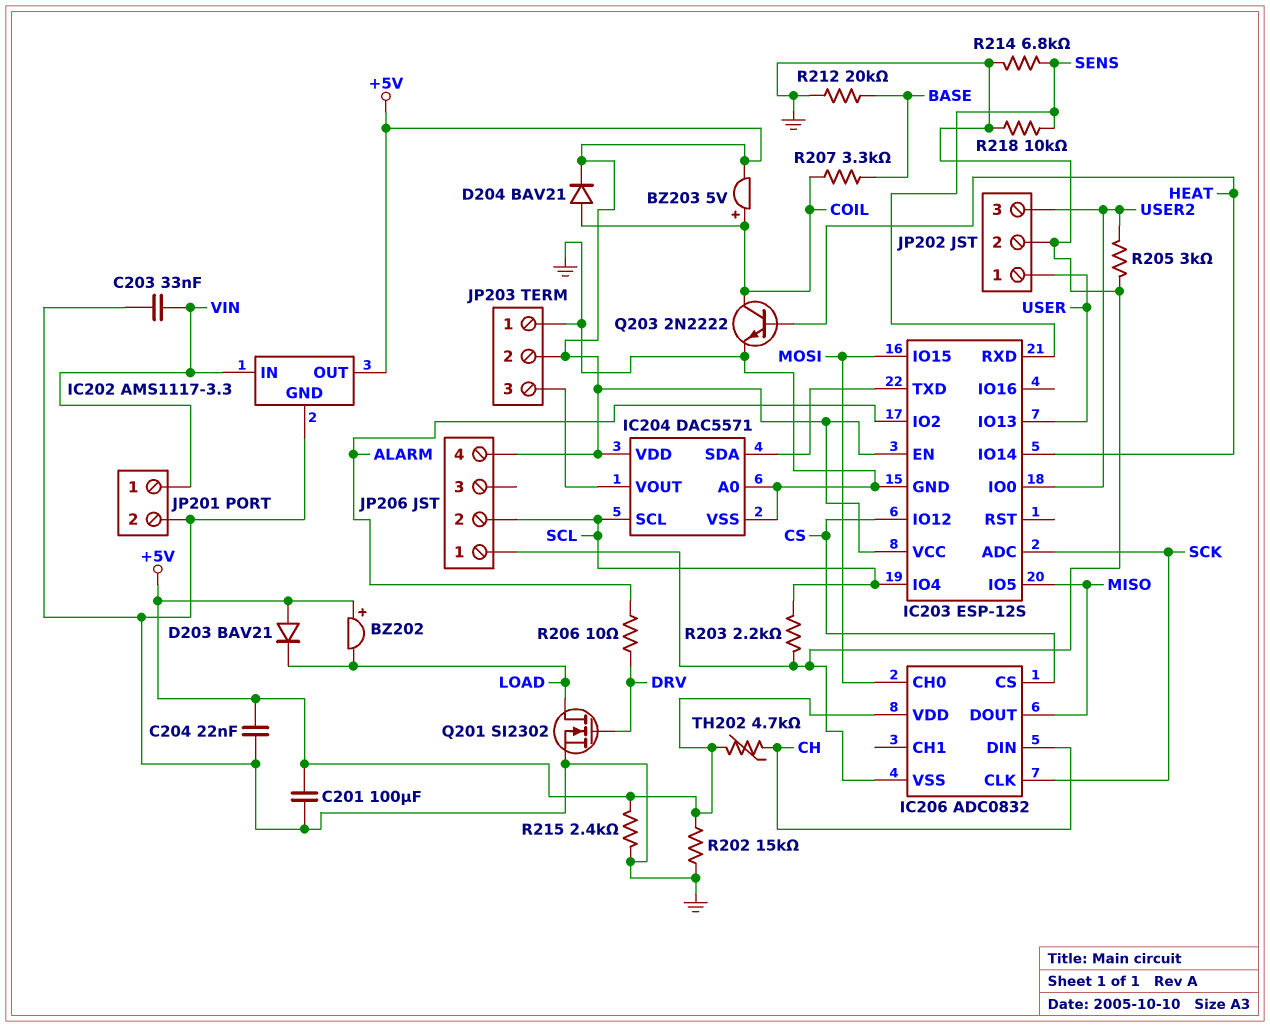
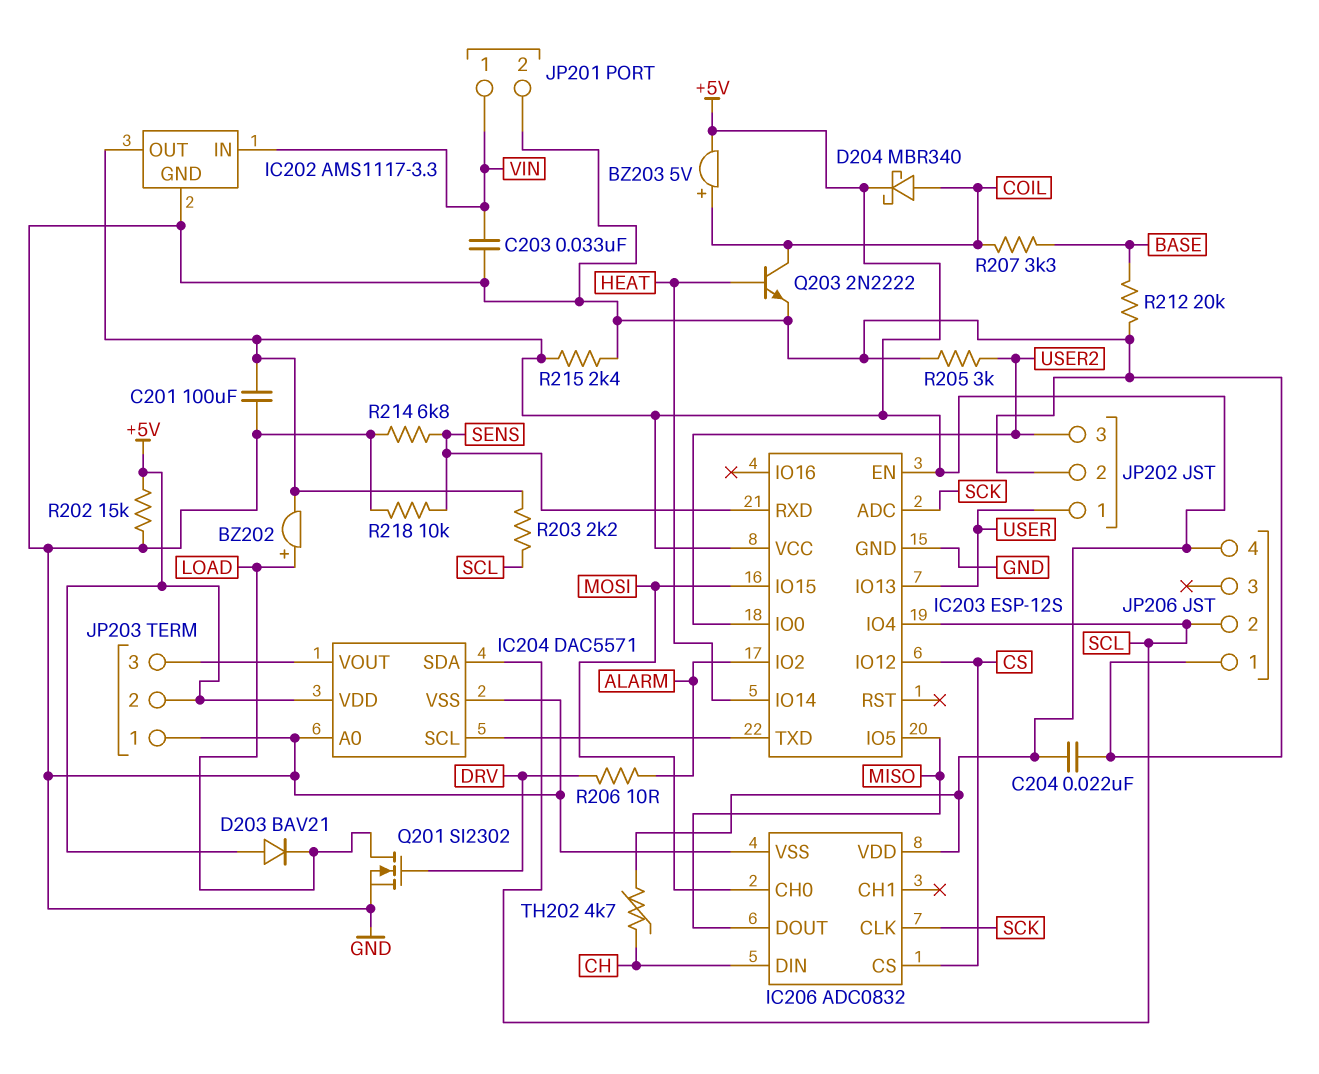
BZ202: buzzer (plus +5V, minus LOAD) -> buzzer (plus LOAD, minus +5V)
D204: diode BAV21 (A COIL, K +5V) -> schottky MBR340 (A COIL, K +5V)
IC204 pin SCL: SCL -> IC203/TXD
IC204 pin SDA: IC203/TXD -> SCL
R203: 2.2k (GND, SCL) -> 2.2k (+5V, SCL)

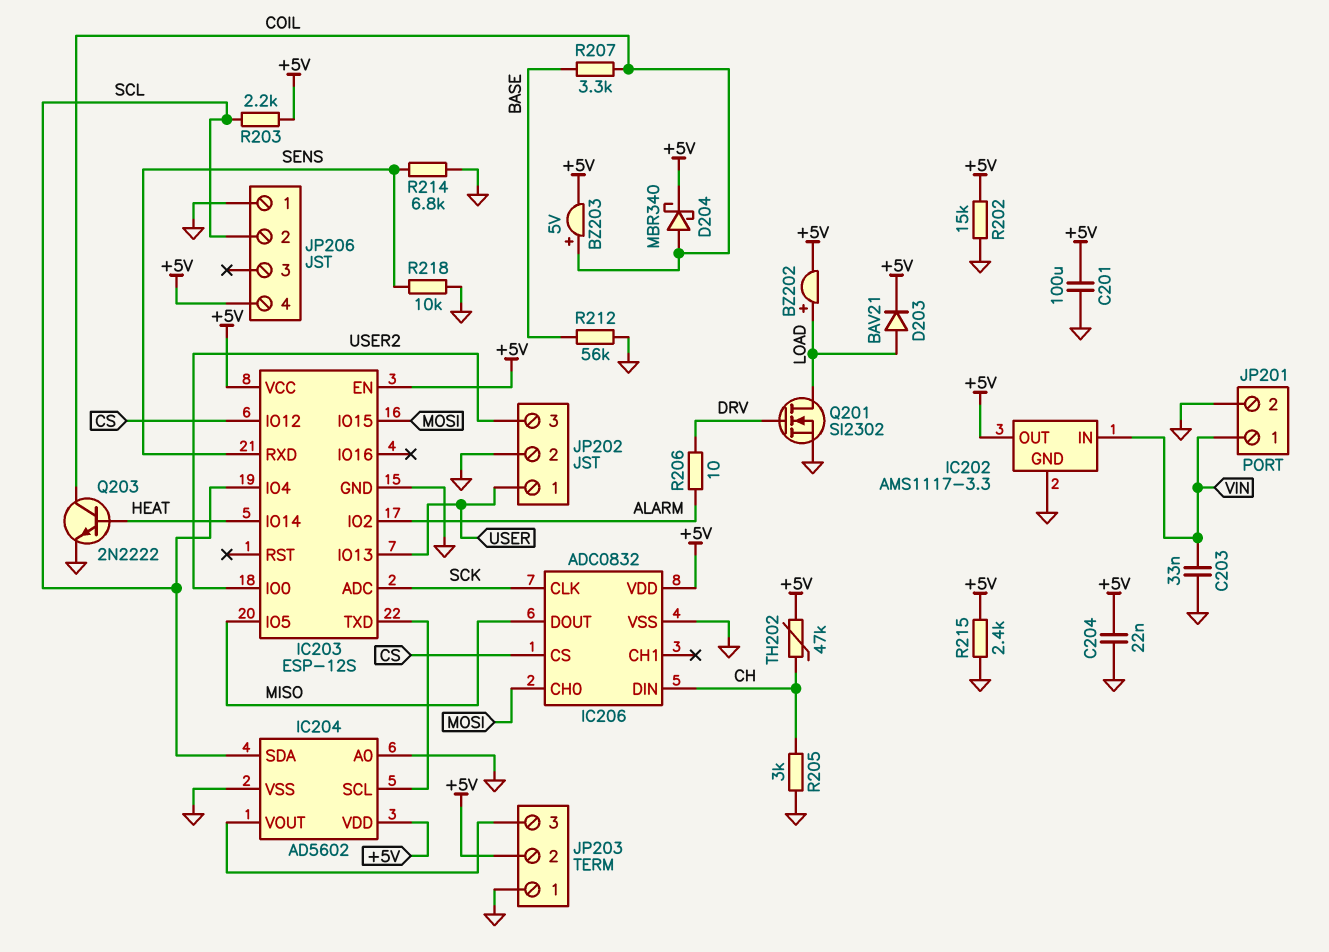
D203: diode BAV21 (A +5V, K LOAD) -> diode BAV21 (A LOAD, K +5V)
IC204: DAC5571 -> AD5602
R205: 3k (GND, USER2) -> 3k (CH, GND)
R212: 20k (BASE, GND) -> 56k (BASE, GND)
TH202: 4.7k (+5V, CH) -> 47k (+5V, CH)

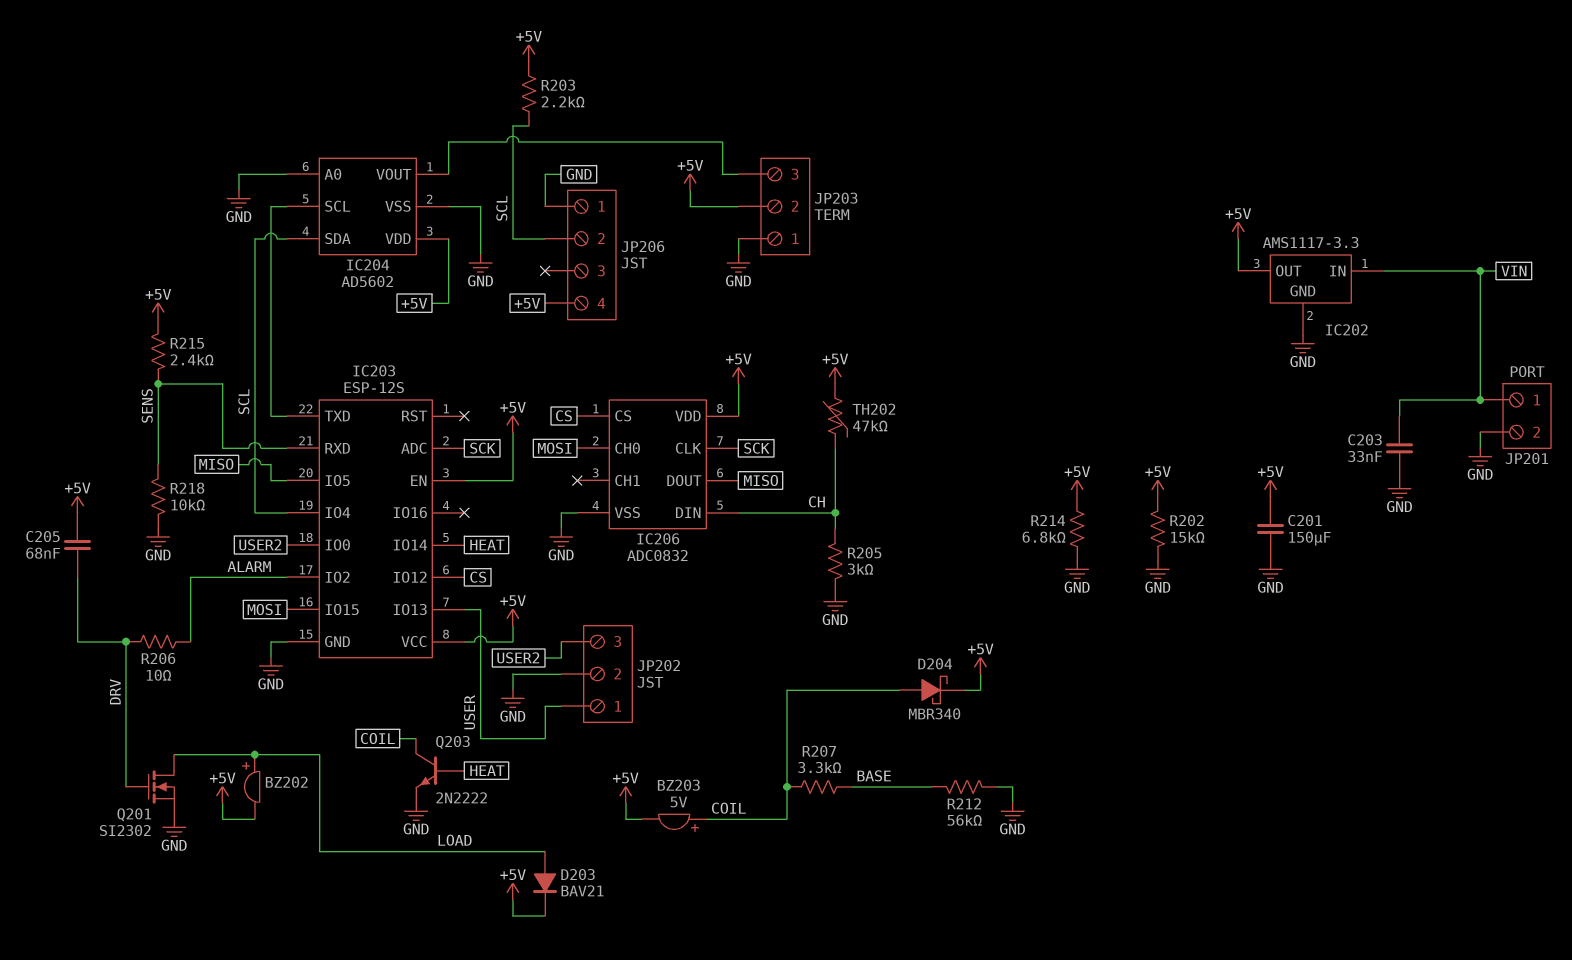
C201: 100uF (+5V, GND) -> 150uF (+5V, GND)
C204: 22nF (+5V, GND) -> none
C205: none -> 68nF (+5V, DRV)
R214: 6.8k (GND, SENS) -> 6.8k (+5V, GND)
R215: 2.4k (+5V, GND) -> 2.4k (+5V, SENS)

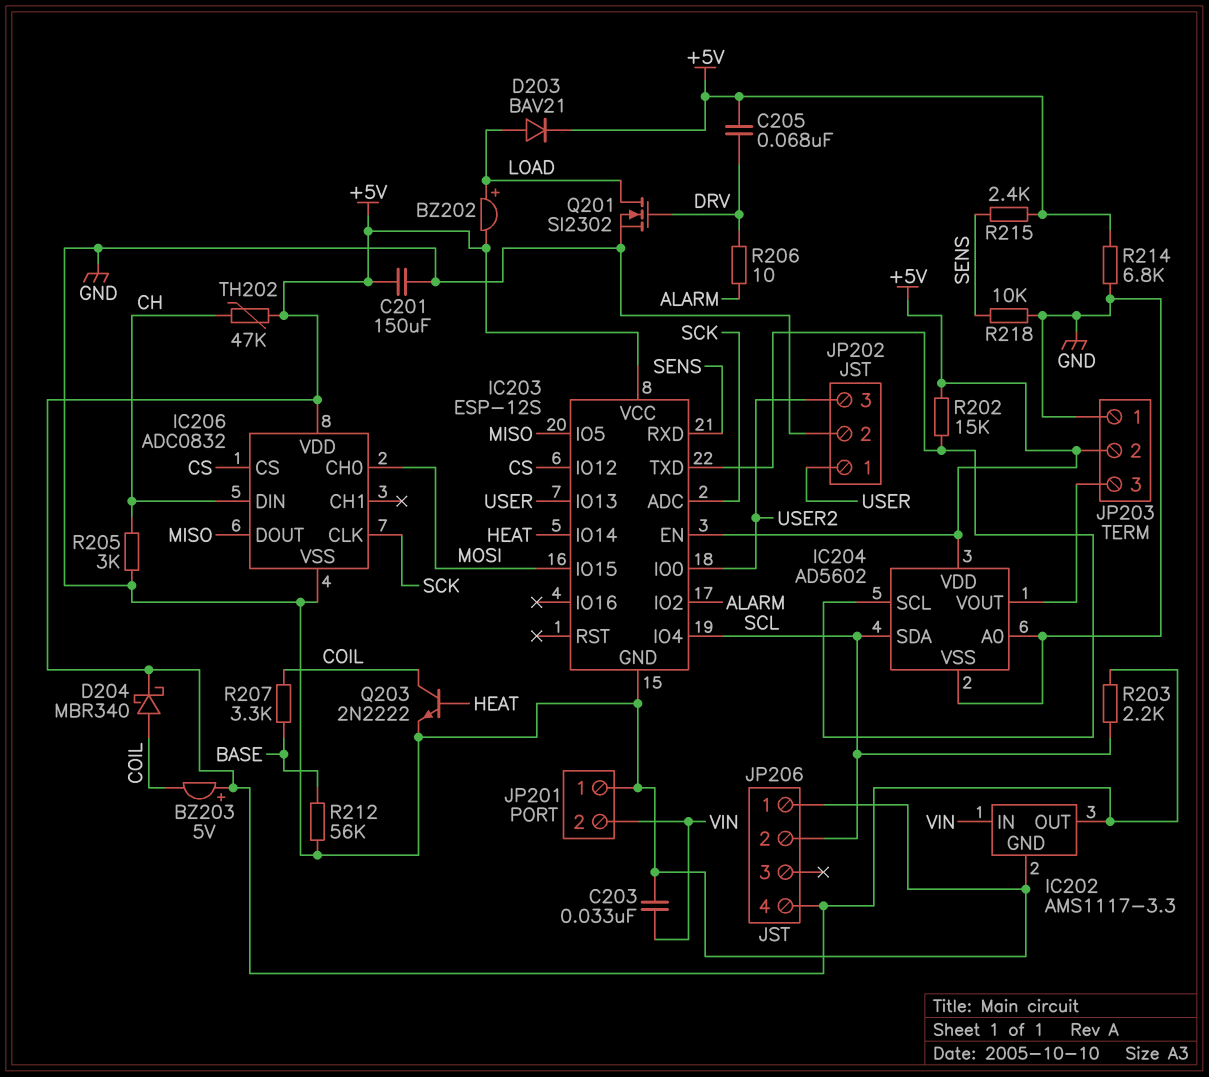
BZ203: buzzer 5V (plus COIL, minus +5V) -> buzzer 5V (plus +5V, minus COIL)
JP201 pin 1: VIN -> GND
JP201 pin 2: GND -> VIN
R202: 15k (+5V, GND) -> 15k (+5V, IC203/TXD)

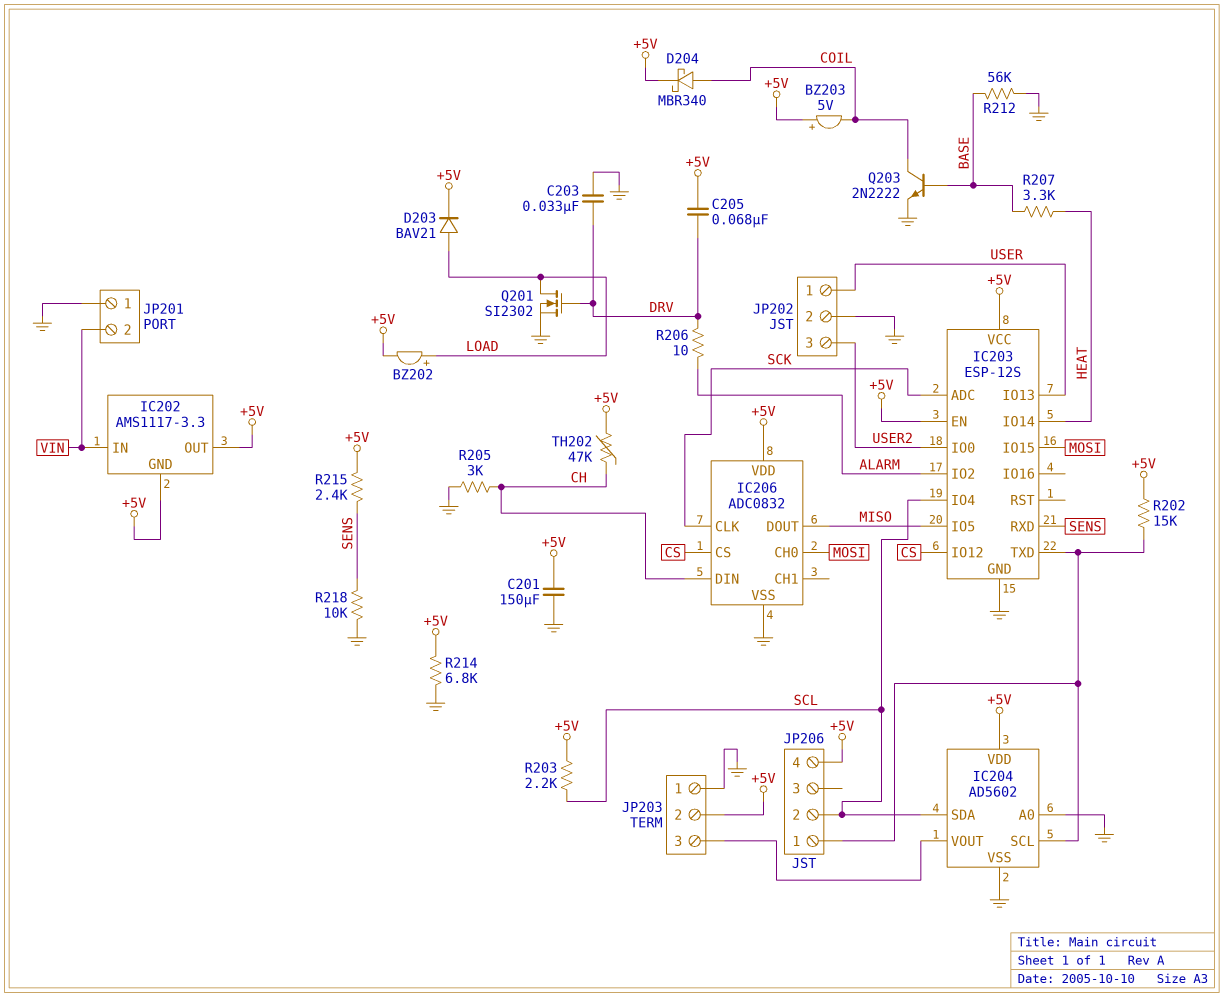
C203: 33nF (GND, VIN) -> 33nF (DRV, GND)
IC202 pin GND: GND -> +5V
JP206 pin 1: GND -> IC203/TXD
Q203: NPN 2N2222 (B HEAT, C COIL, E GND) -> NPN 2N2222 (B BASE, C COIL, E GND)
R207: 3.3k (BASE, COIL) -> 3.3k (BASE, HEAT)

